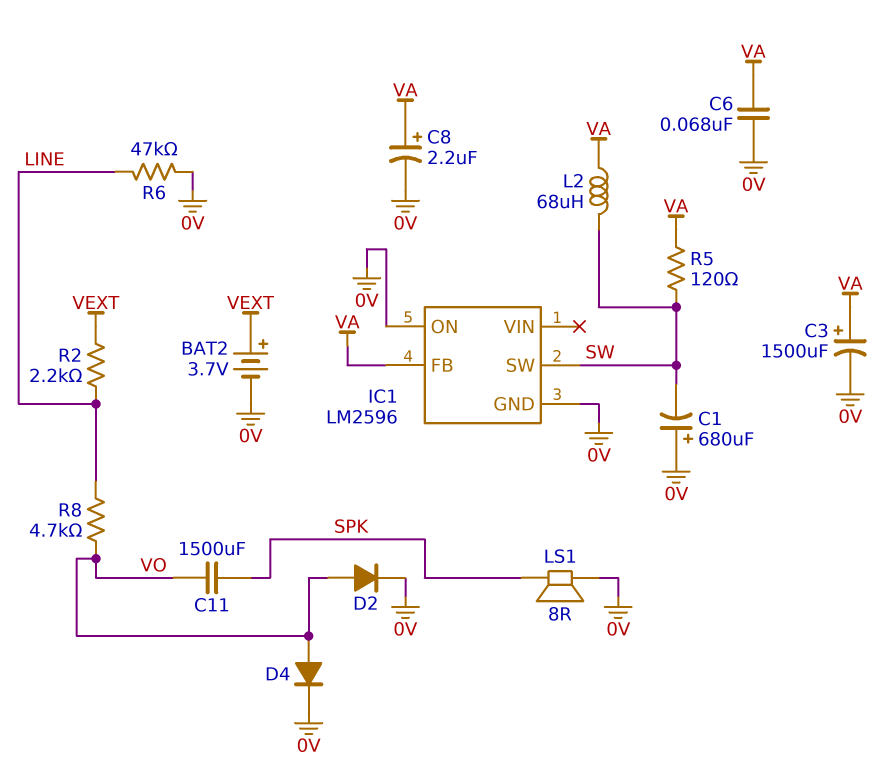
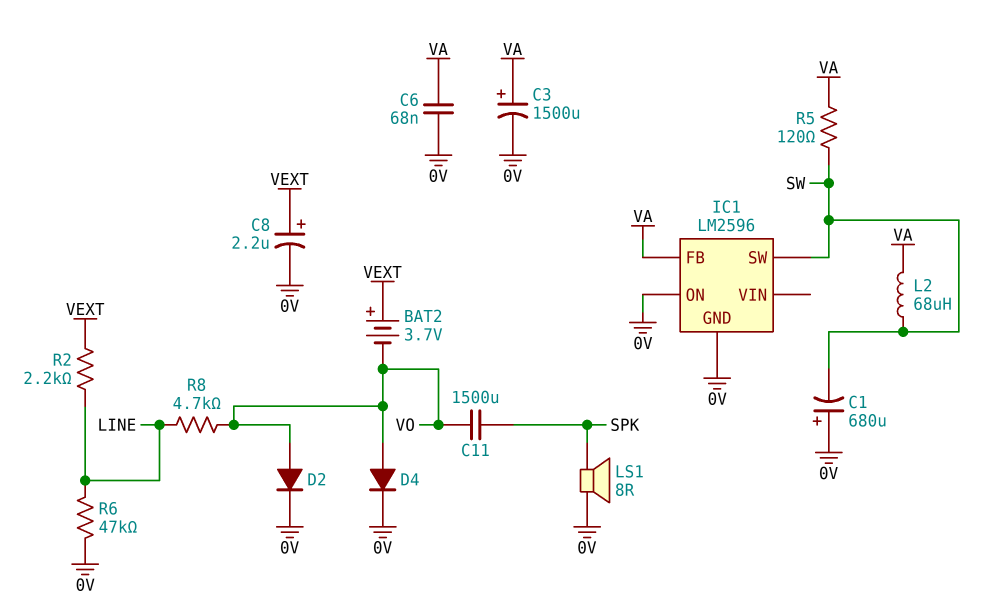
BAT2: 3.7V (plus VEXT, minus 0V) -> 3.7V (plus VEXT, minus VO)
C8: 2.2uF (plus VA, minus 0V) -> 2.2uF (plus VEXT, minus 0V)

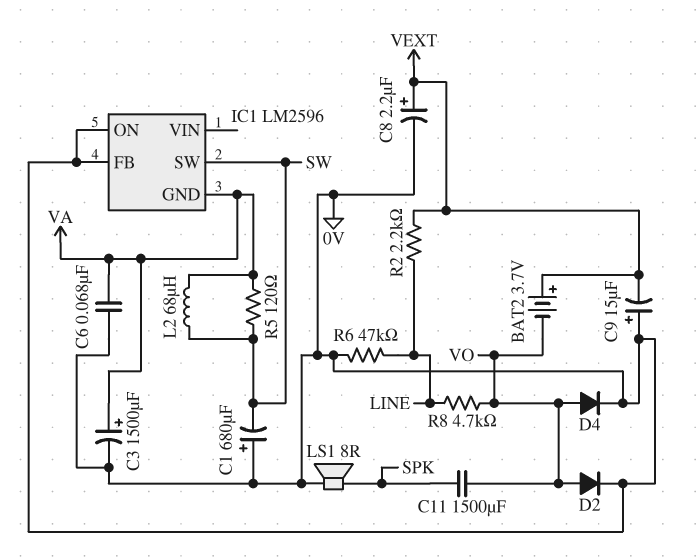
C9: none -> 15uF (plus 0V, minus VEXT)
IC1 pin FB: VA -> 0V
IC1 pin GND: 0V -> VA

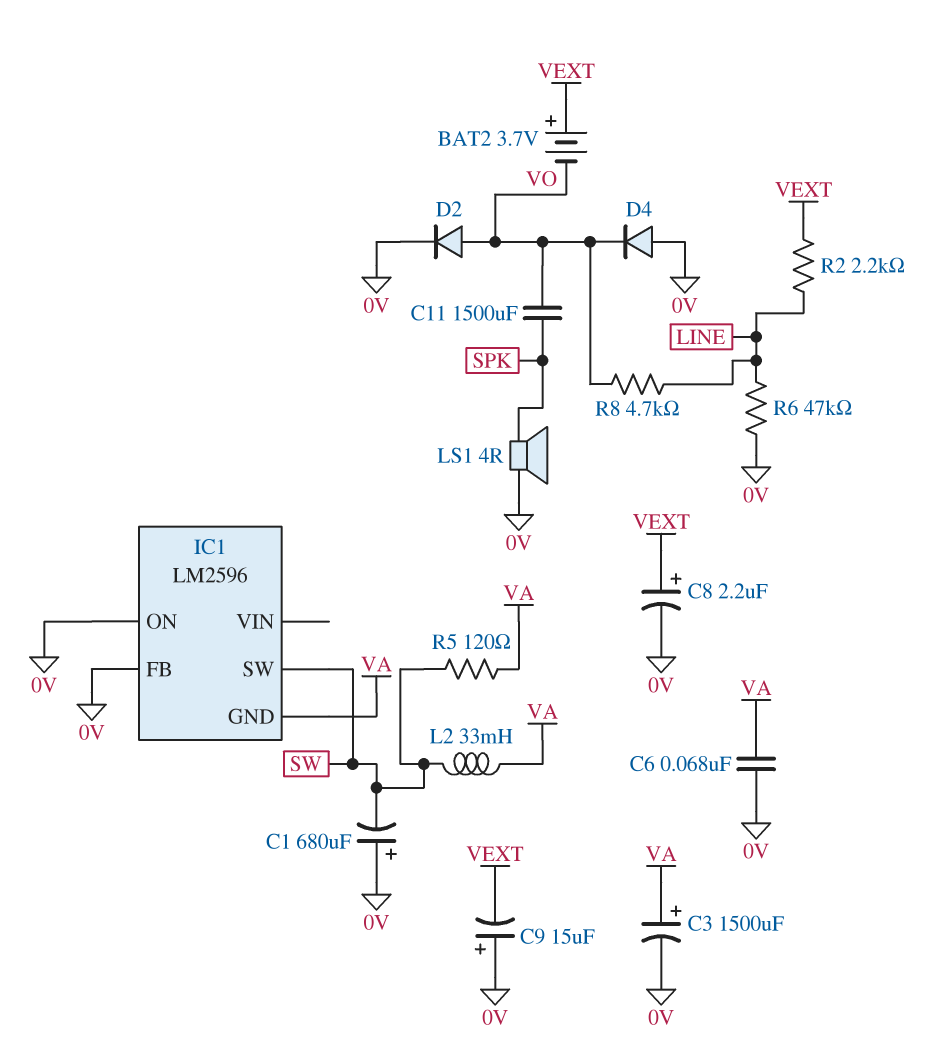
D4: diode (A VO, K 0V) -> diode (A 0V, K VO)
L2: 68uH (SW, VA) -> 33mH (SW, VA)
LS1: speaker 8R (0V, SPK) -> speaker 4R (0V, SPK)

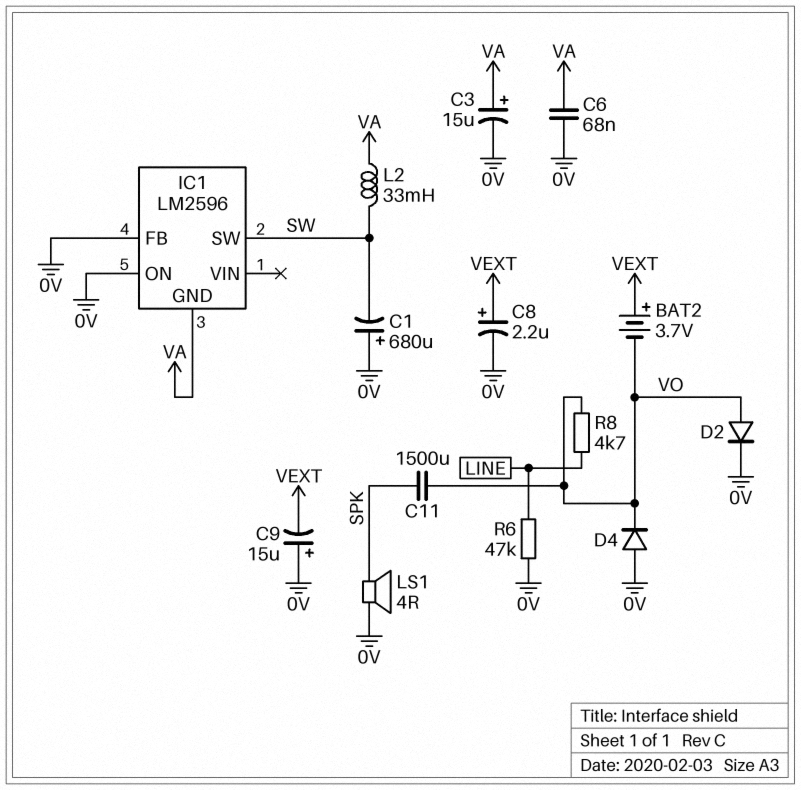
C3: 1500uF (plus VA, minus 0V) -> 15uF (plus VA, minus 0V)
R2: 2.2k (LINE, VEXT) -> none
R5: 120 (SW, VA) -> none

